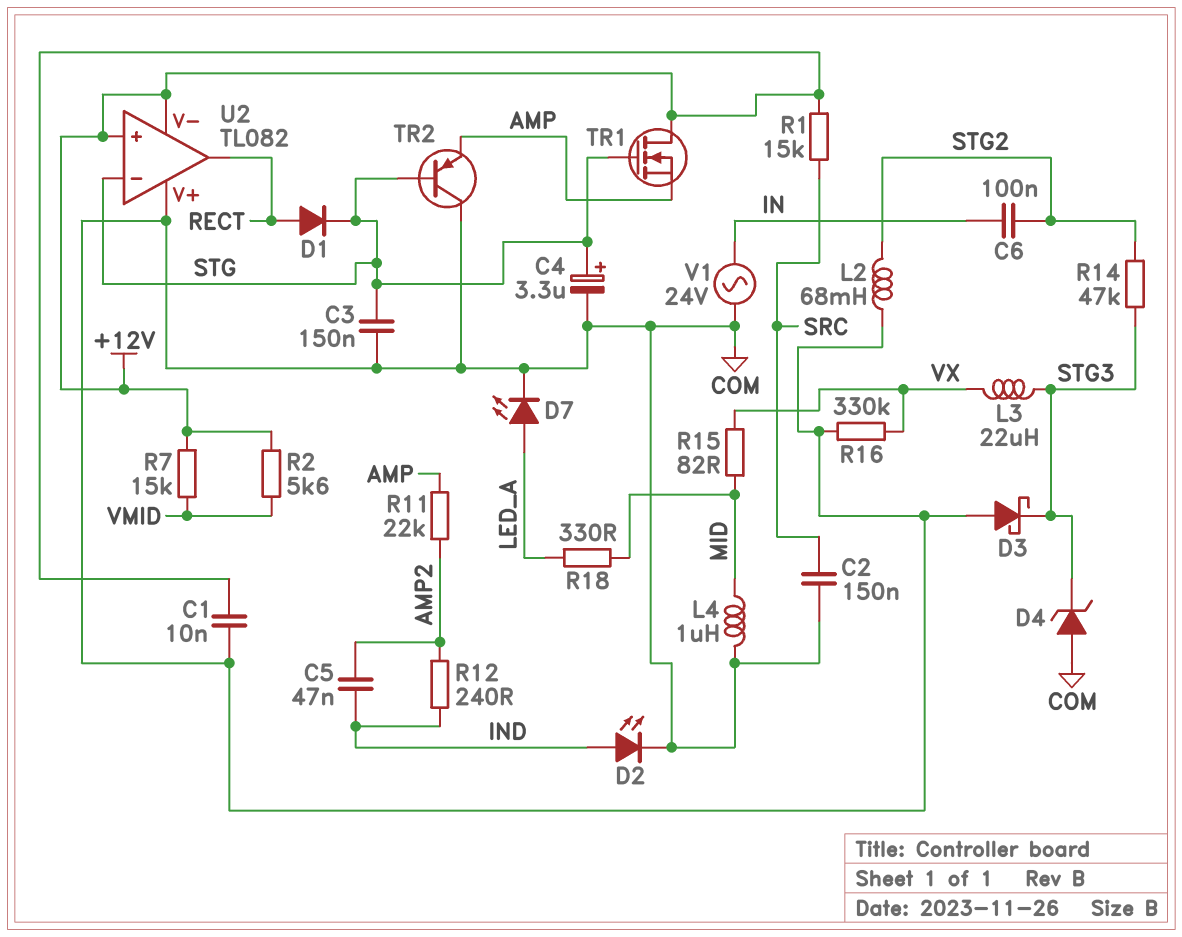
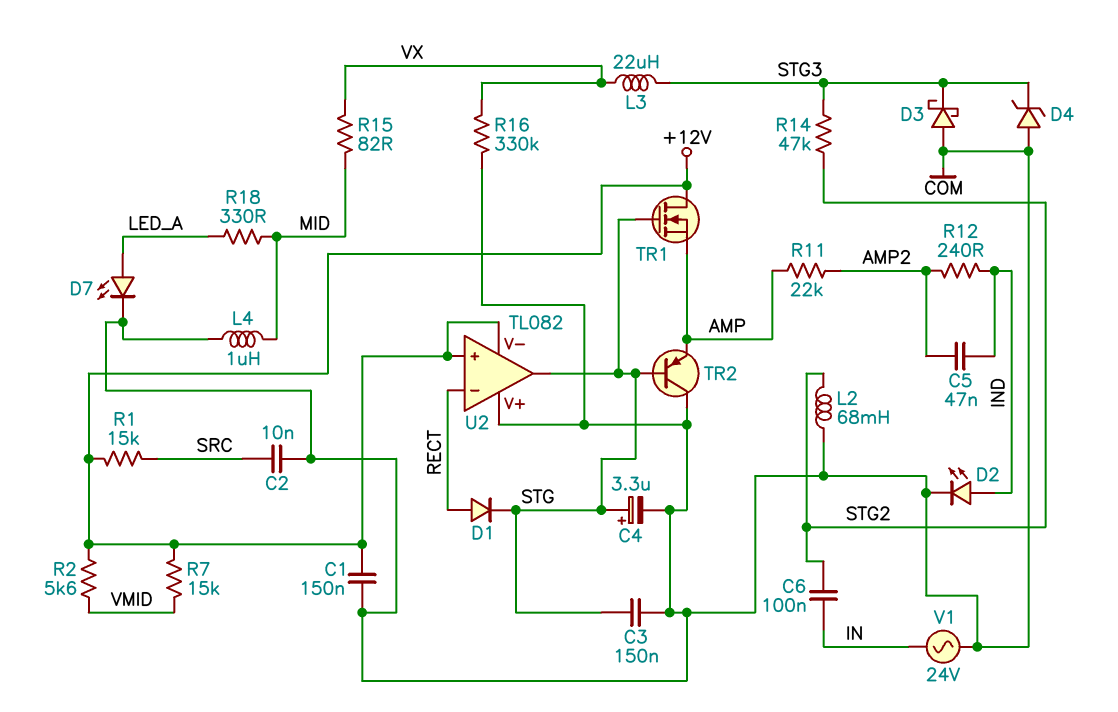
C1: 10nF (+12V, COM) -> 150nF (+12V, COM)
C2: 150nF (COM, SRC) -> 10nF (COM, SRC)
U2 pin in-: STG -> RECT
U2 pin out: RECT -> STG

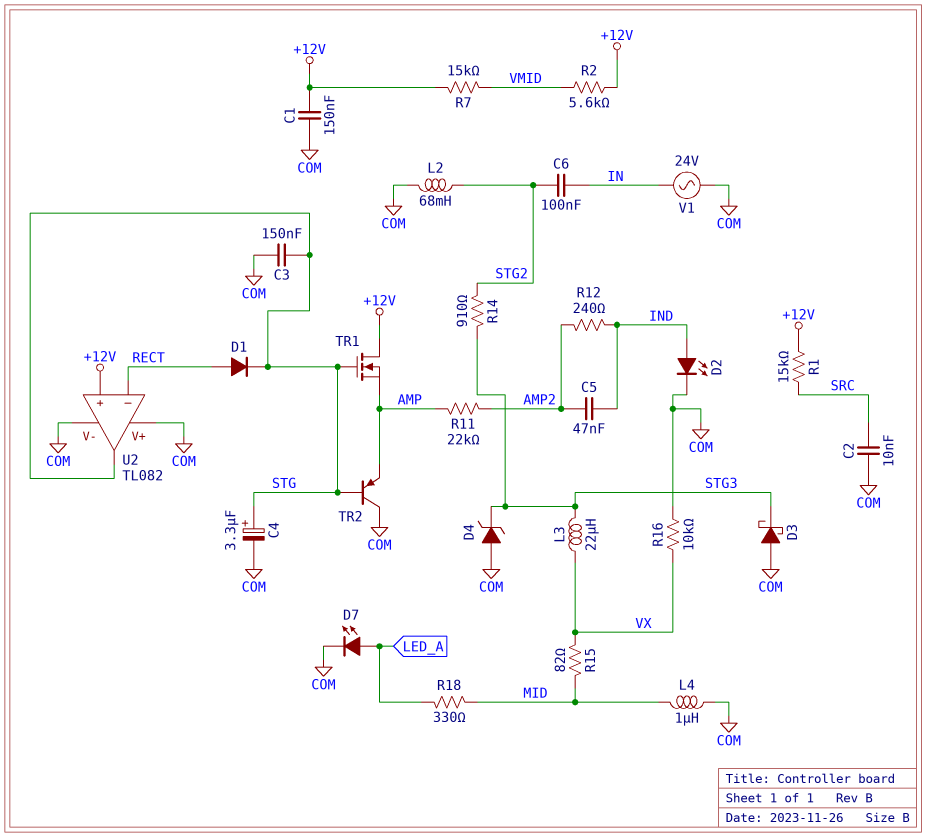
R14: 47k (STG2, STG3) -> 910 (STG2, STG3)
R16: 330k (COM, VX) -> 10k (COM, VX)
U2 pin V-: +12V -> COM

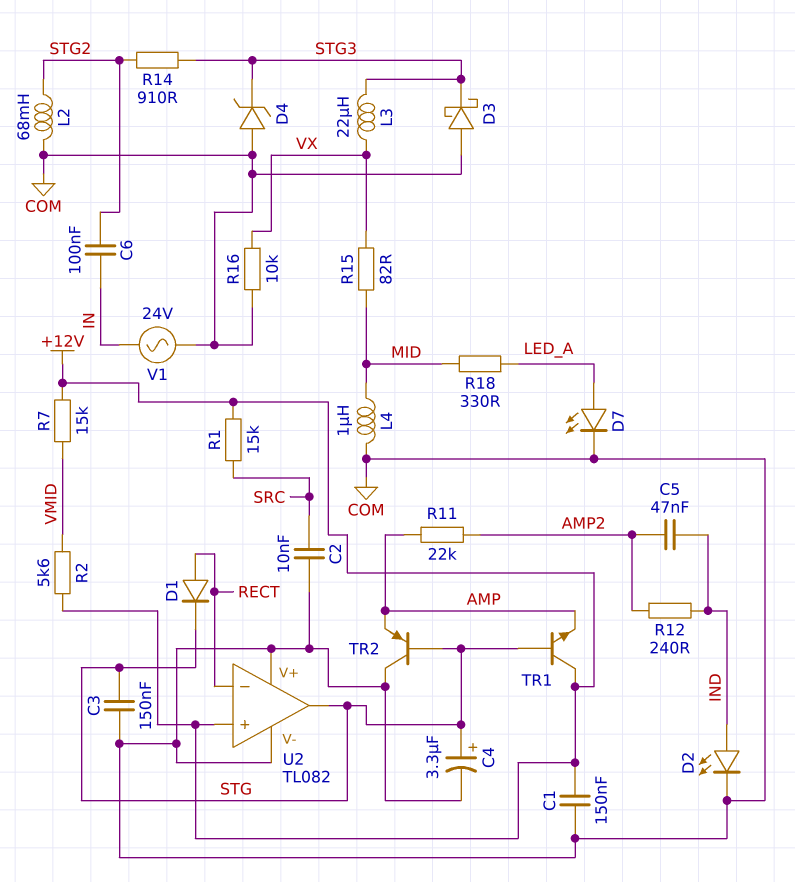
TR1: NMOS (G STG, D +12V, S AMP) -> NPN (B STG, C +12V, E AMP)

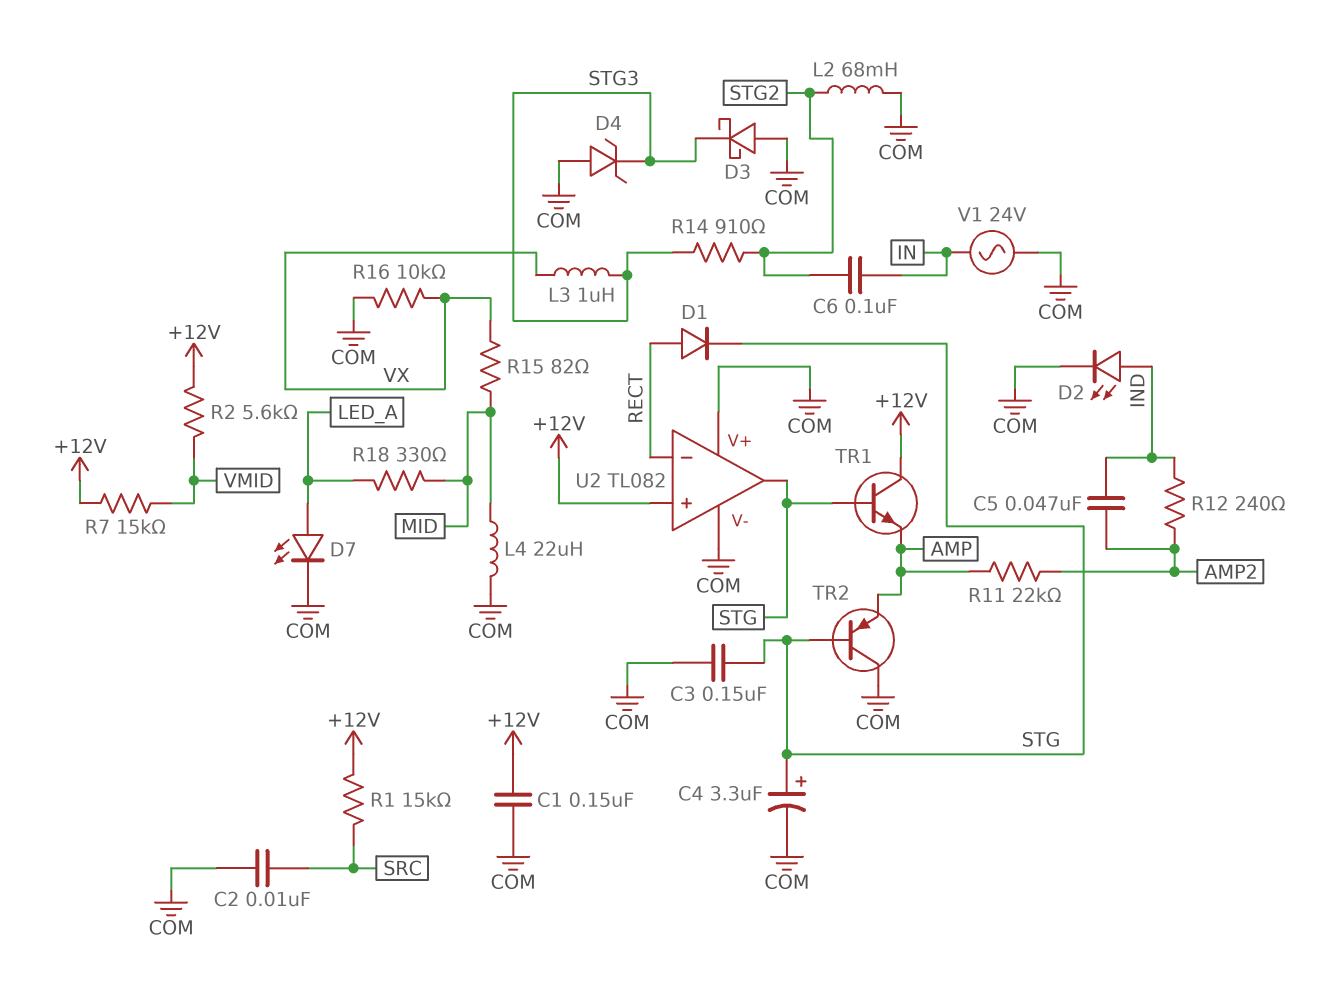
L3: 22uH (STG3, VX) -> 1uH (STG3, VX)
L4: 1uH (COM, MID) -> 22uH (COM, MID)

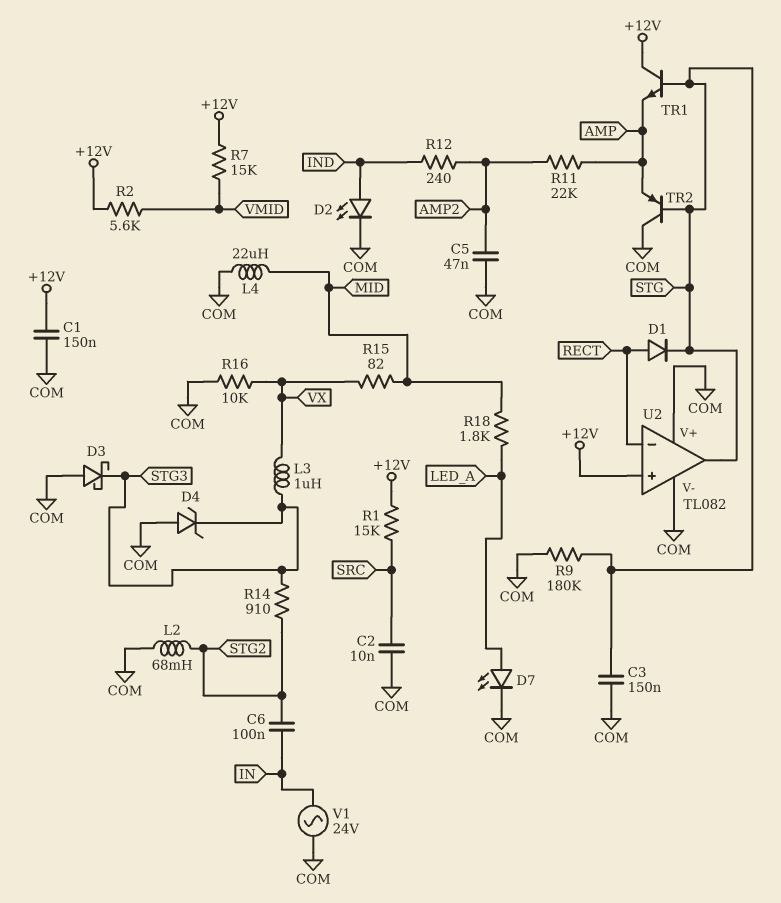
C4: 3.3uF (plus STG, minus COM) -> none
C5: 47nF (AMP2, IND) -> 47nF (AMP2, COM)
R9: none -> 180k (COM, STG)
R18: 330 (LED_A, MID) -> 1.8k (LED_A, MID)

